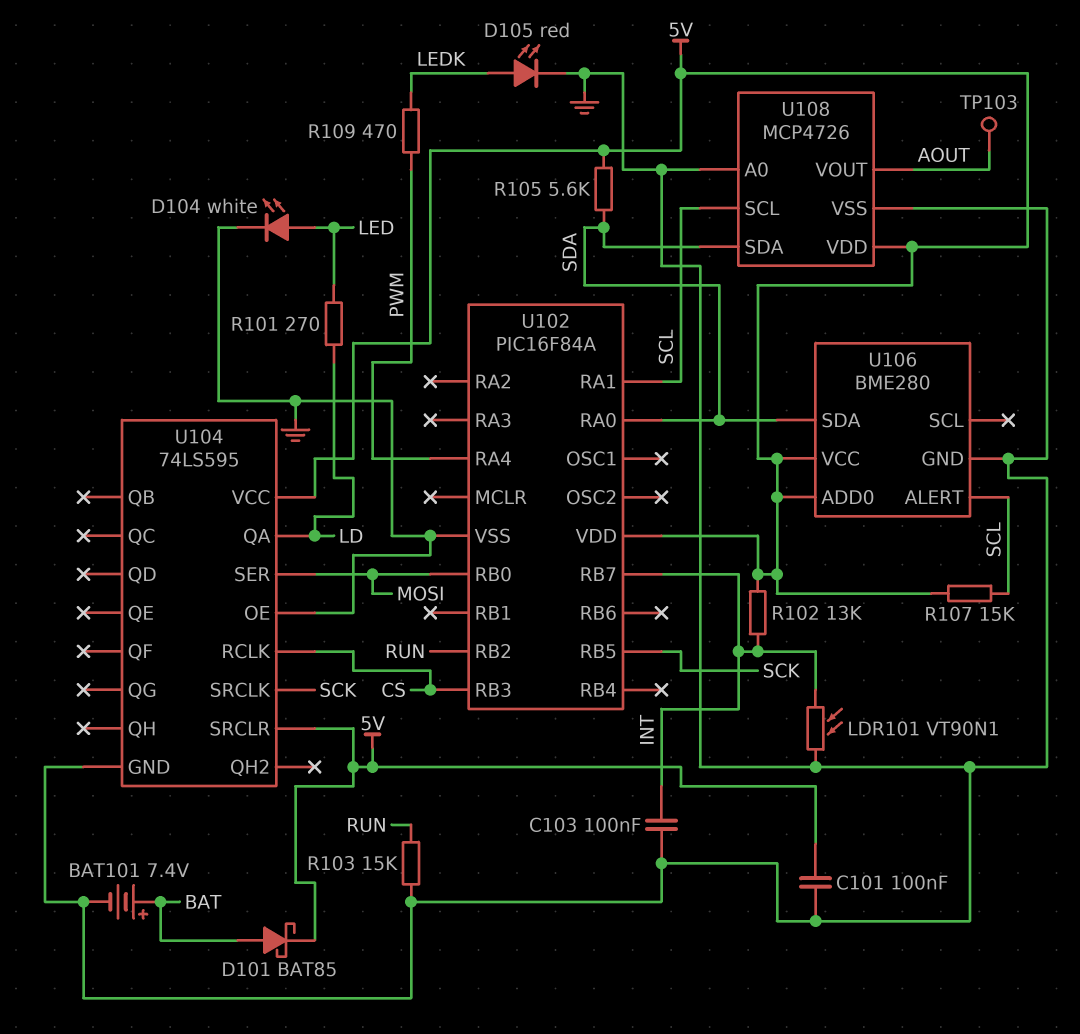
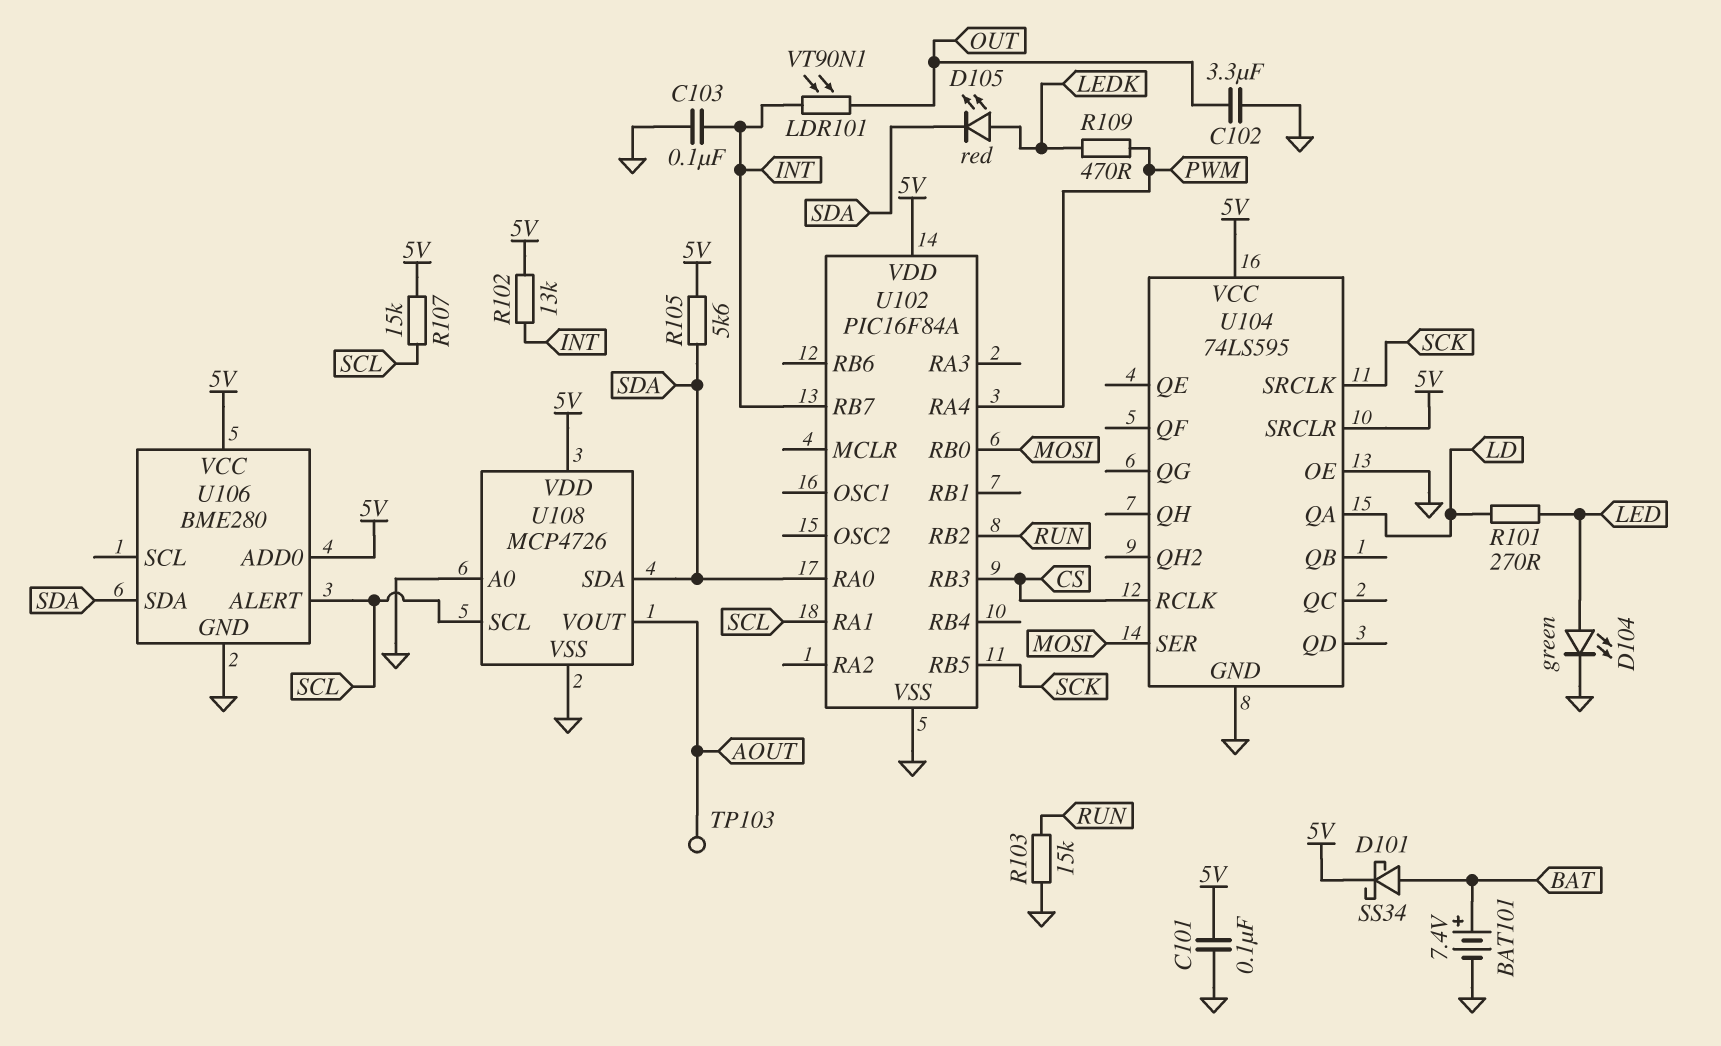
C102: none -> 3.3uF (GND, OUT)
D101: schottky BAT85 (A BAT, K 5V) -> schottky SS34 (A BAT, K 5V)
D104: LED white (A LED, K GND) -> LED green (A LED, K GND)
D105: LED red (A LEDK, K GND) -> LED red (A LEDK, K SDA)
LDR101: VT90N1 (GND, INT) -> VT90N1 (INT, OUT)

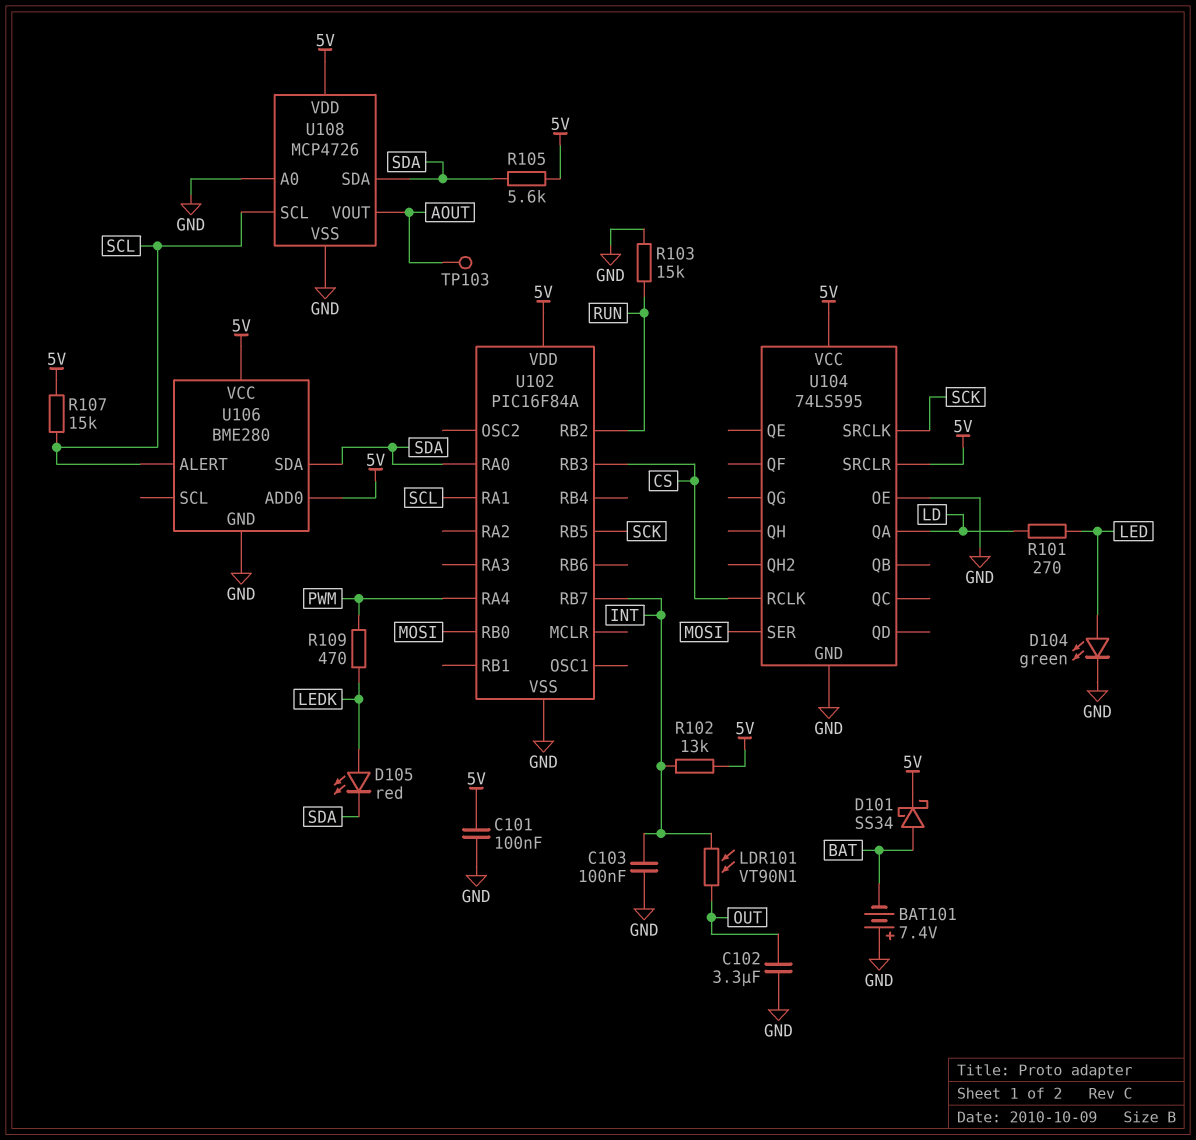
BAT101: 7.4V (plus BAT, minus GND) -> 7.4V (plus GND, minus BAT)

